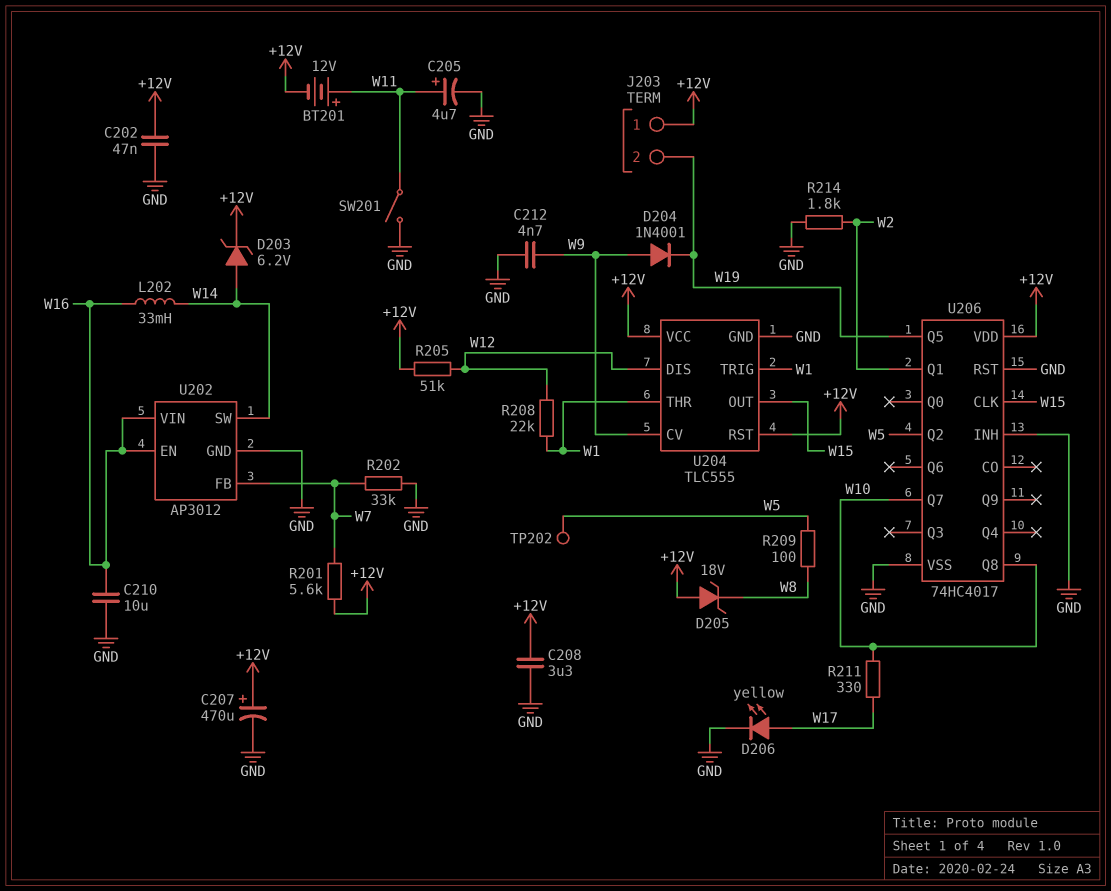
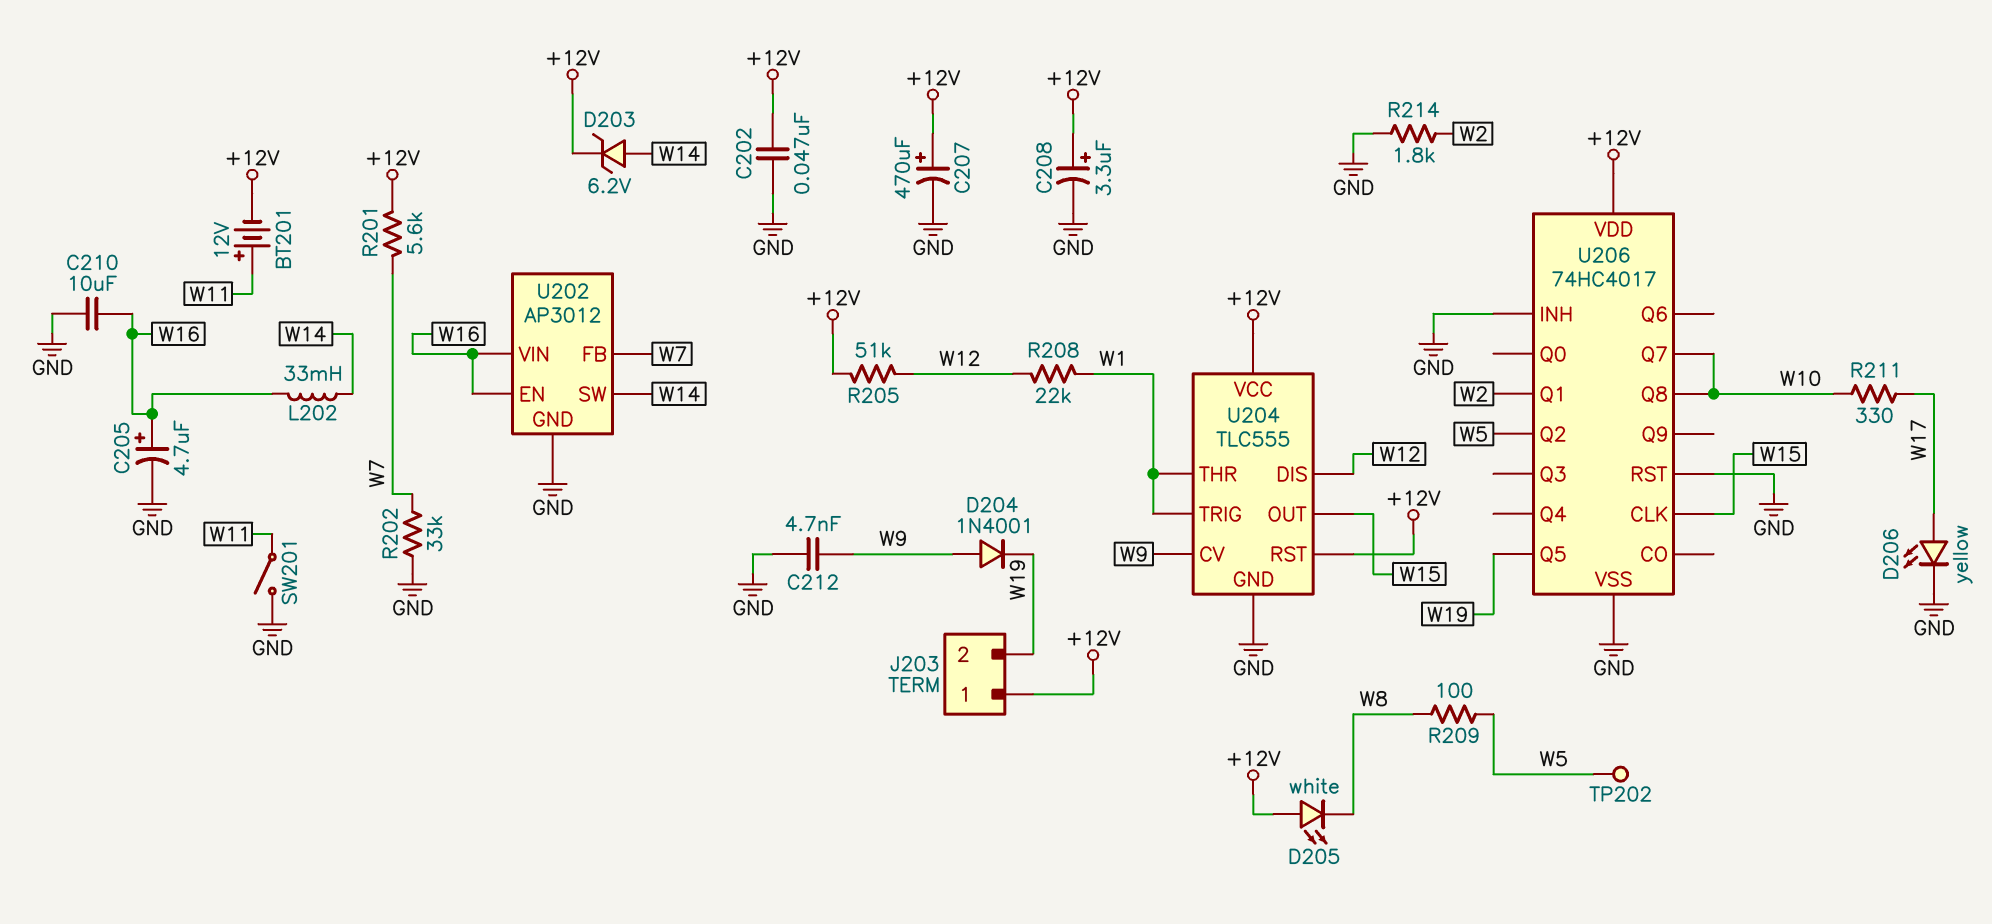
C205: 4.7uF (plus W11, minus GND) -> 4.7uF (plus W16, minus GND)
C208: 3.3uF (+12V, GND) -> 3.3uF (plus +12V, minus GND)
D205: zener 18V (A +12V, K W8) -> LED white (A +12V, K W8)

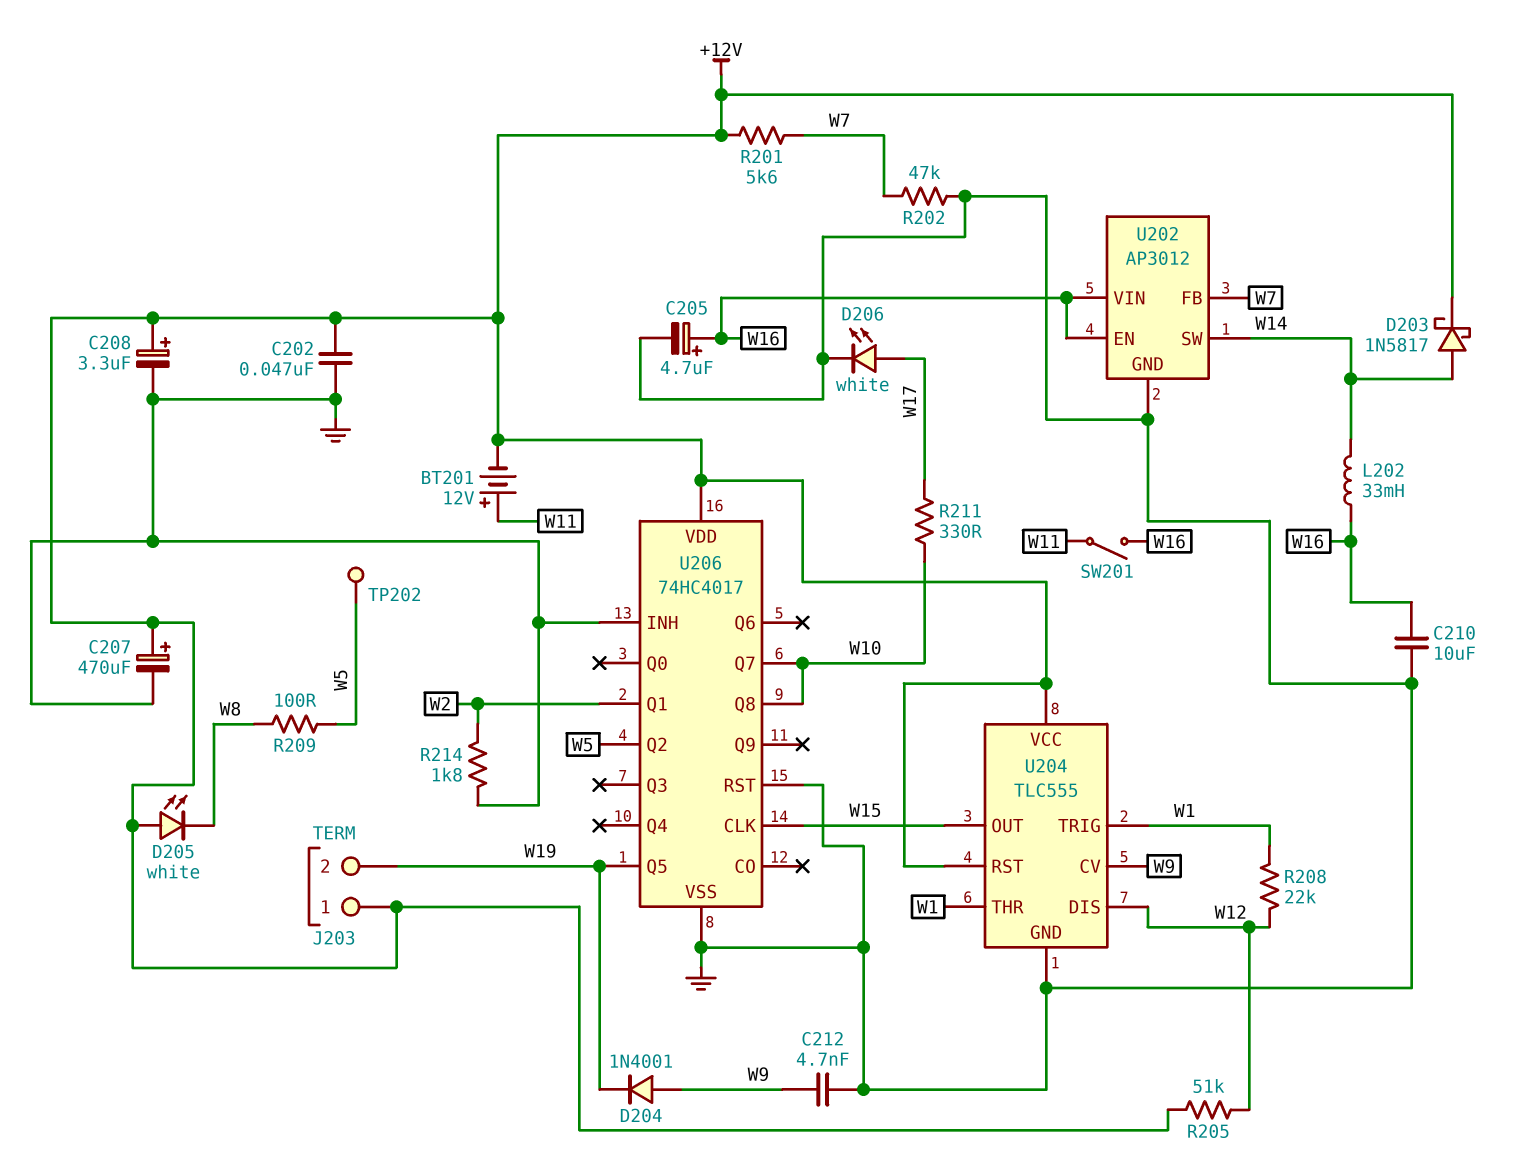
D203: zener 6.2V (A W14, K +12V) -> schottky 1N5817 (A W14, K +12V)
D206: LED yellow (A W17, K GND) -> LED white (A W17, K GND)
R202: 33k (GND, W7) -> 47k (GND, W7)
SW201: switch (GND, W11) -> switch (W11, W16)

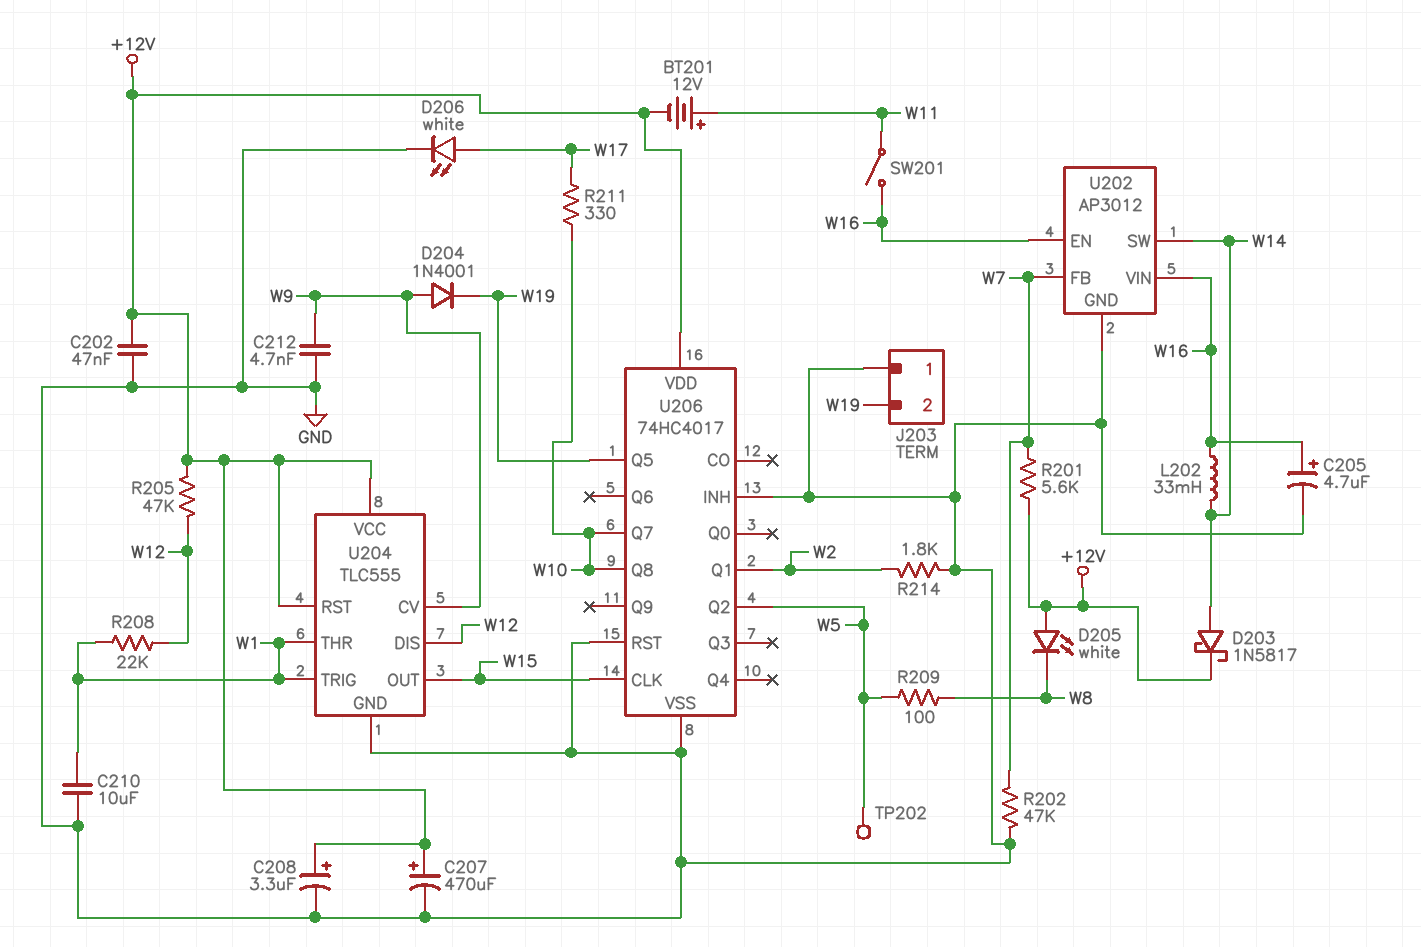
C210: 10uF (GND, W16) -> 10uF (GND, W1)
J203 pin 1: +12V -> GND
R205: 51k (+12V, W12) -> 47k (+12V, W12)

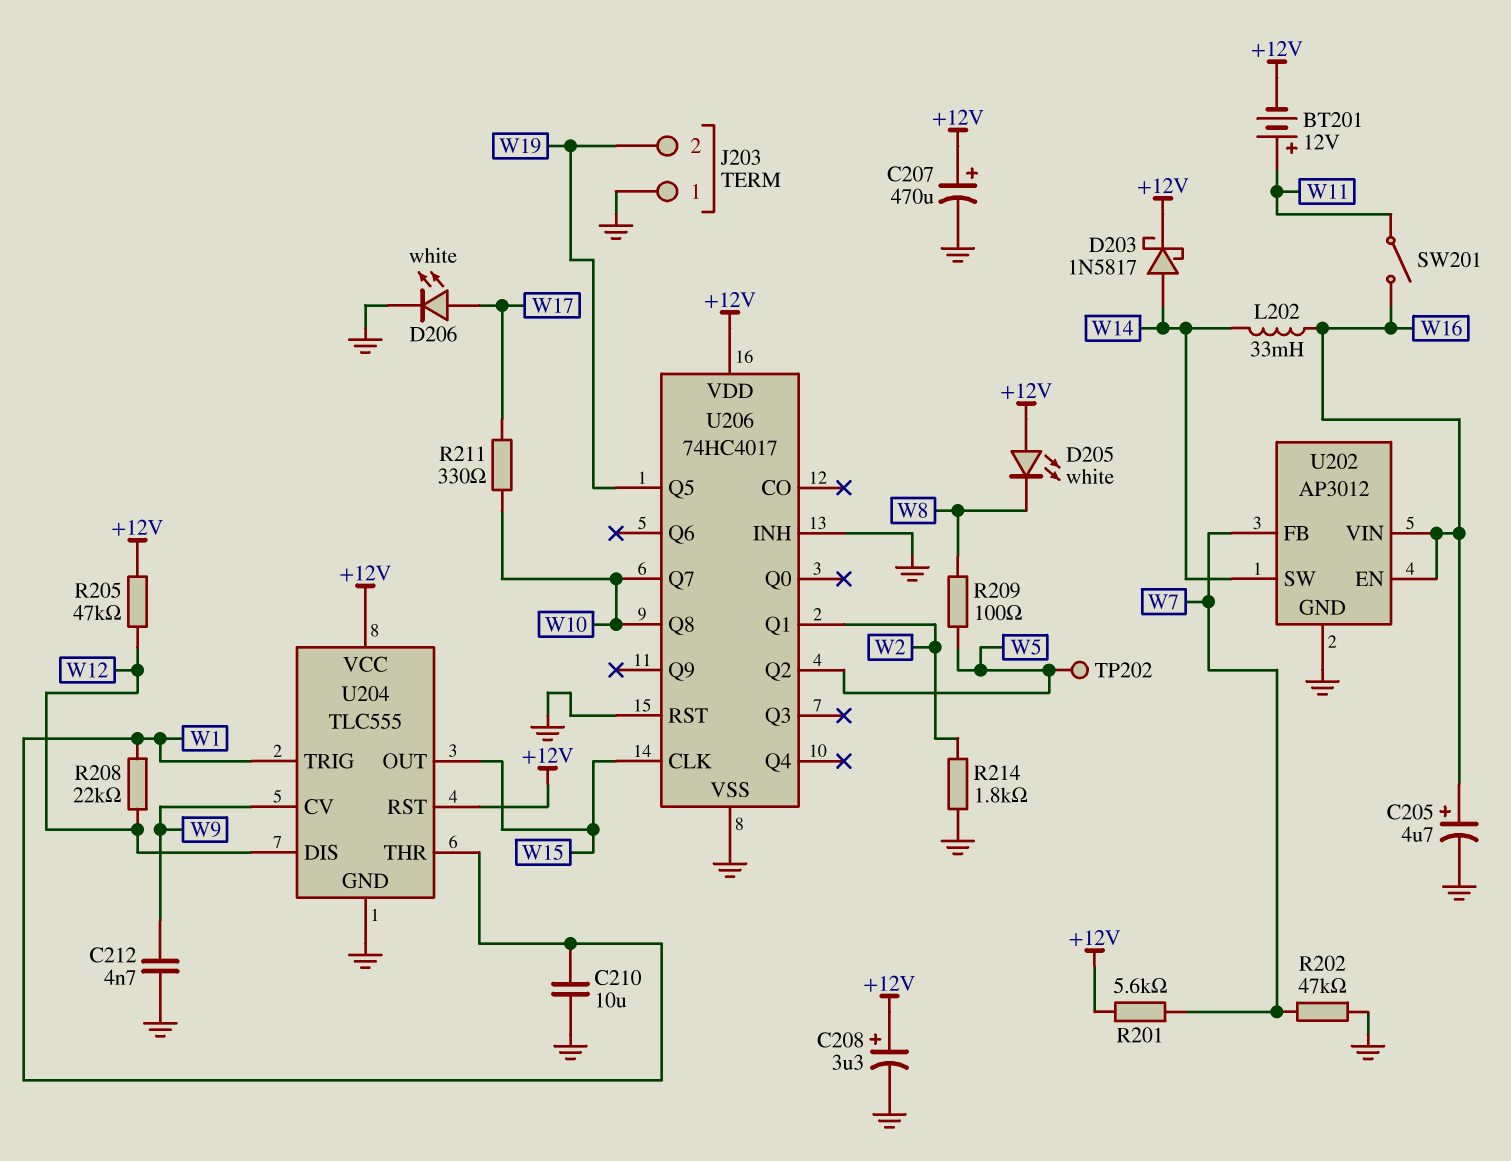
C202: 47nF (+12V, GND) -> none
D204: diode 1N4001 (A W9, K W19) -> none

